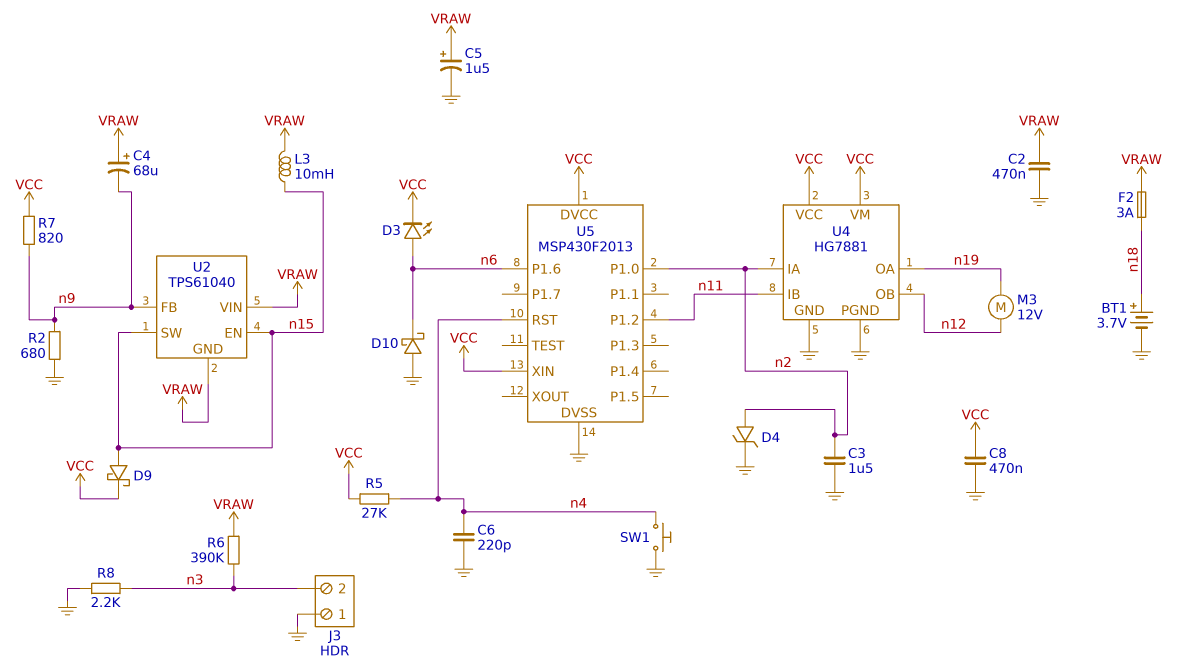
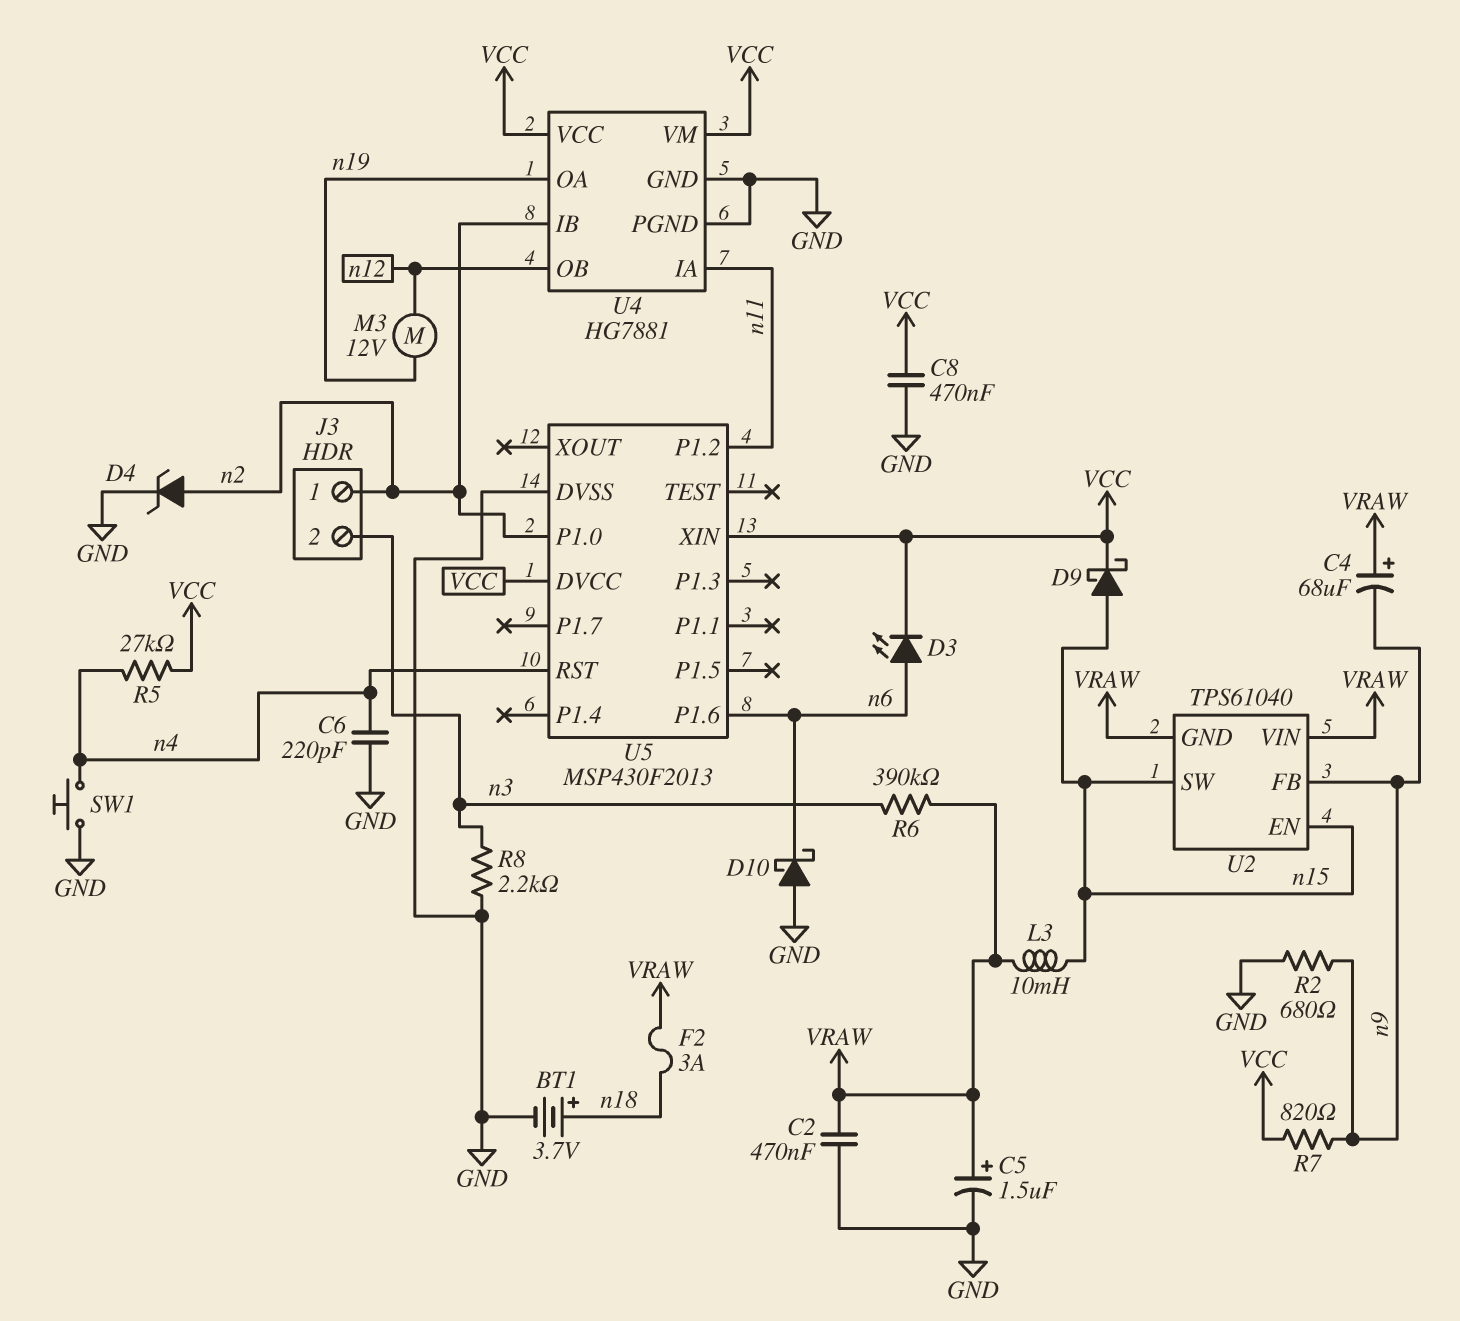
C3: 1.5uF (GND, n2) -> none
J3 pin 1: GND -> n2
U4 pin IA: n2 -> n11
U4 pin IB: n11 -> n2

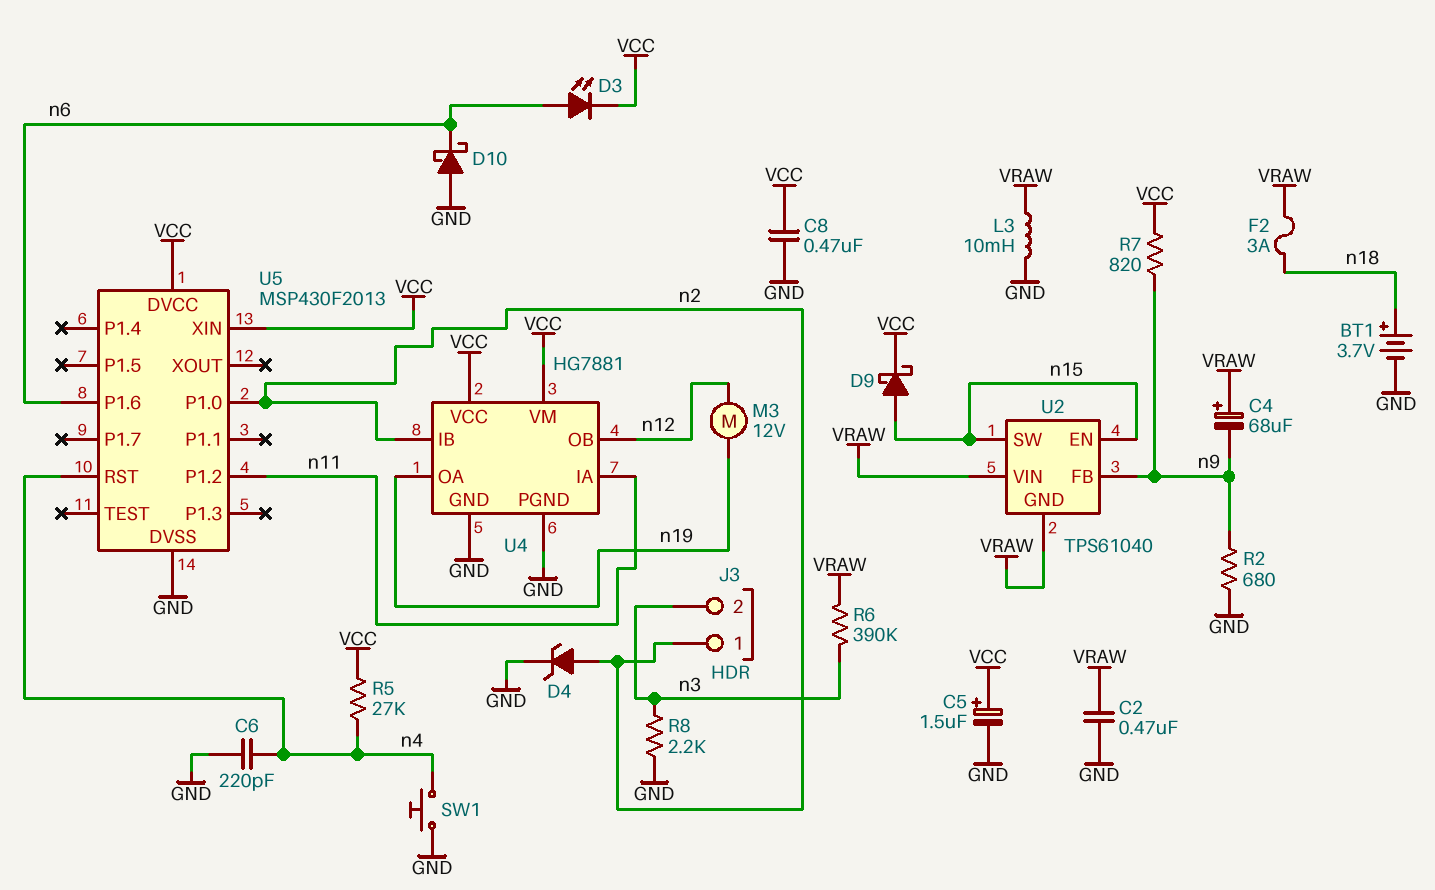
C5: 1.5uF (plus VRAW, minus GND) -> 1.5uF (plus VCC, minus GND)
L3: 10mH (VRAW, n15) -> 10mH (GND, VRAW)

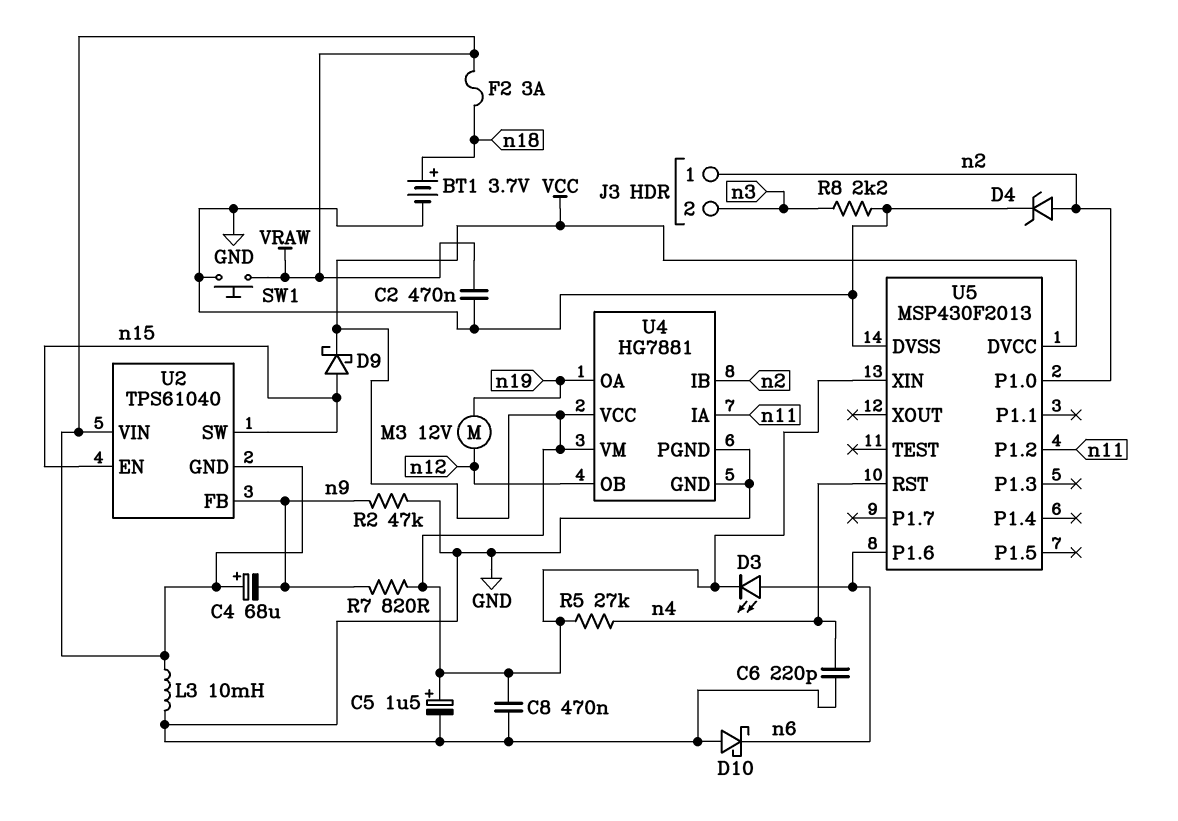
R2: 680 (GND, n9) -> 47k (GND, n9)
R6: 390k (VRAW, n3) -> none
SW1: button (GND, n4) -> button (GND, VRAW)

